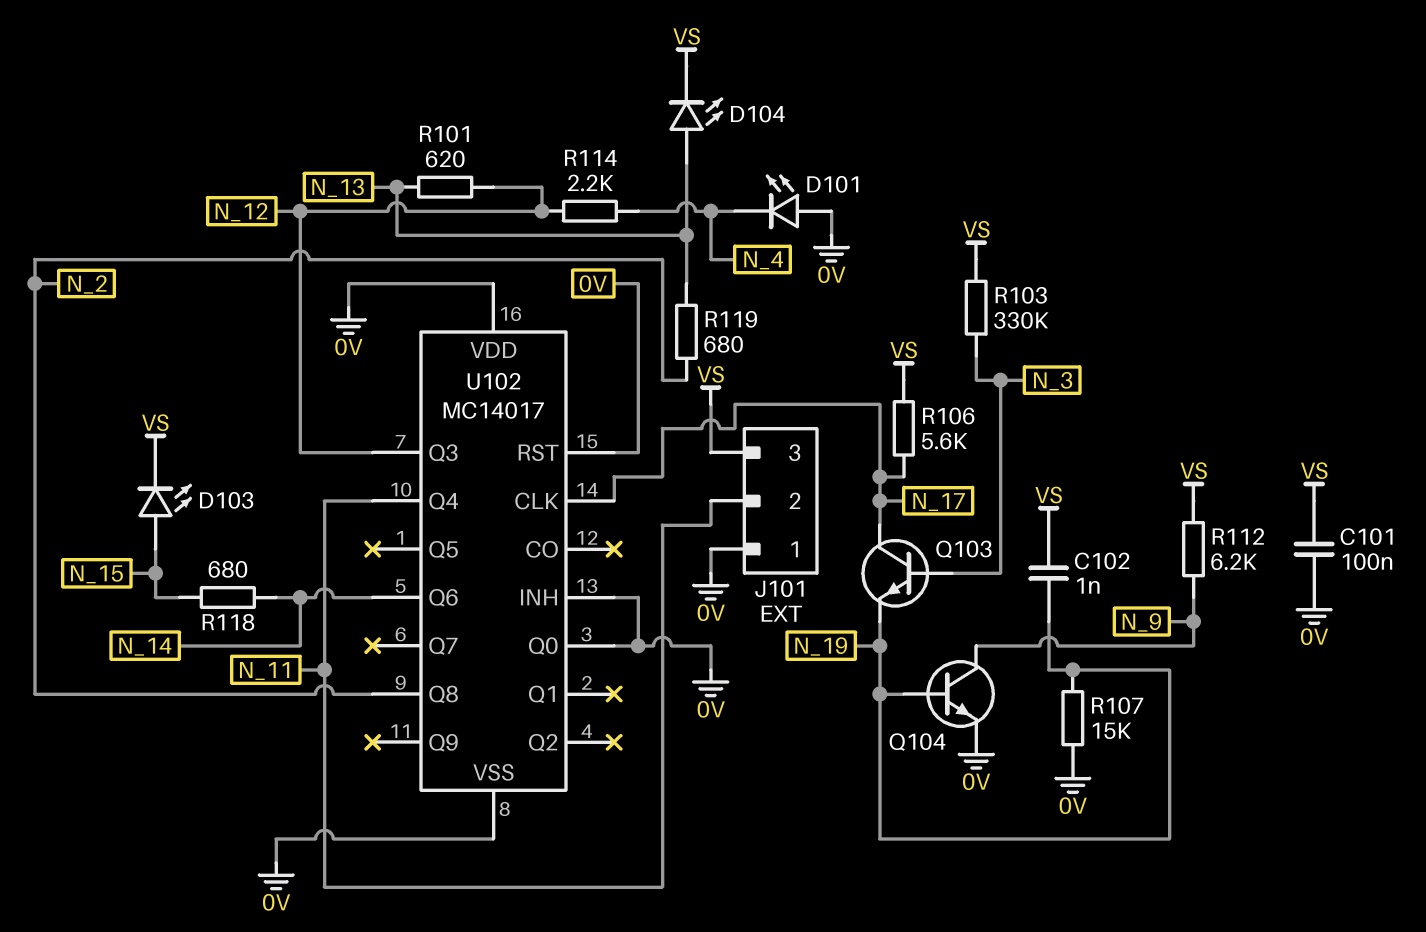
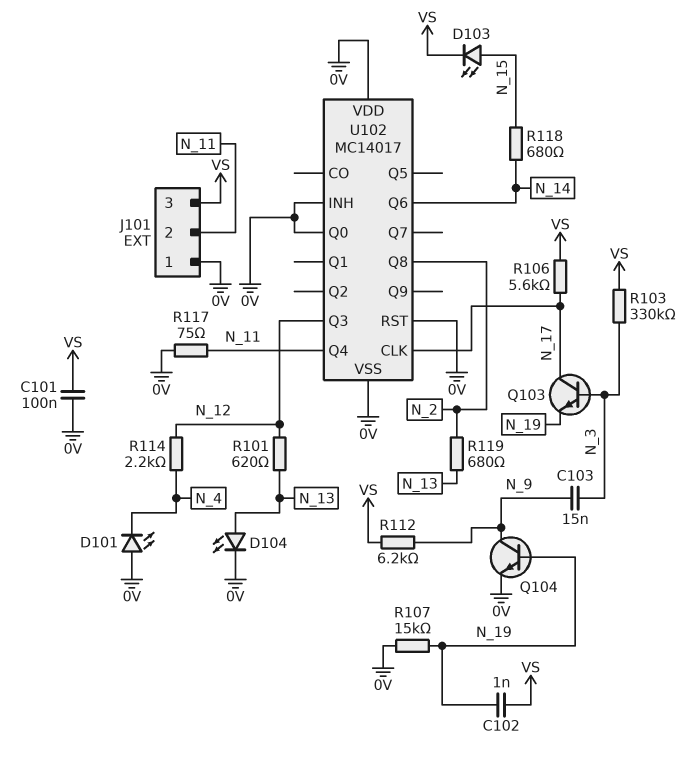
C103: none -> 15nF (N_3, N_9)
D104: LED (A N_13, K VS) -> LED (A N_13, K 0V)
R117: none -> 75 (0V, N_11)

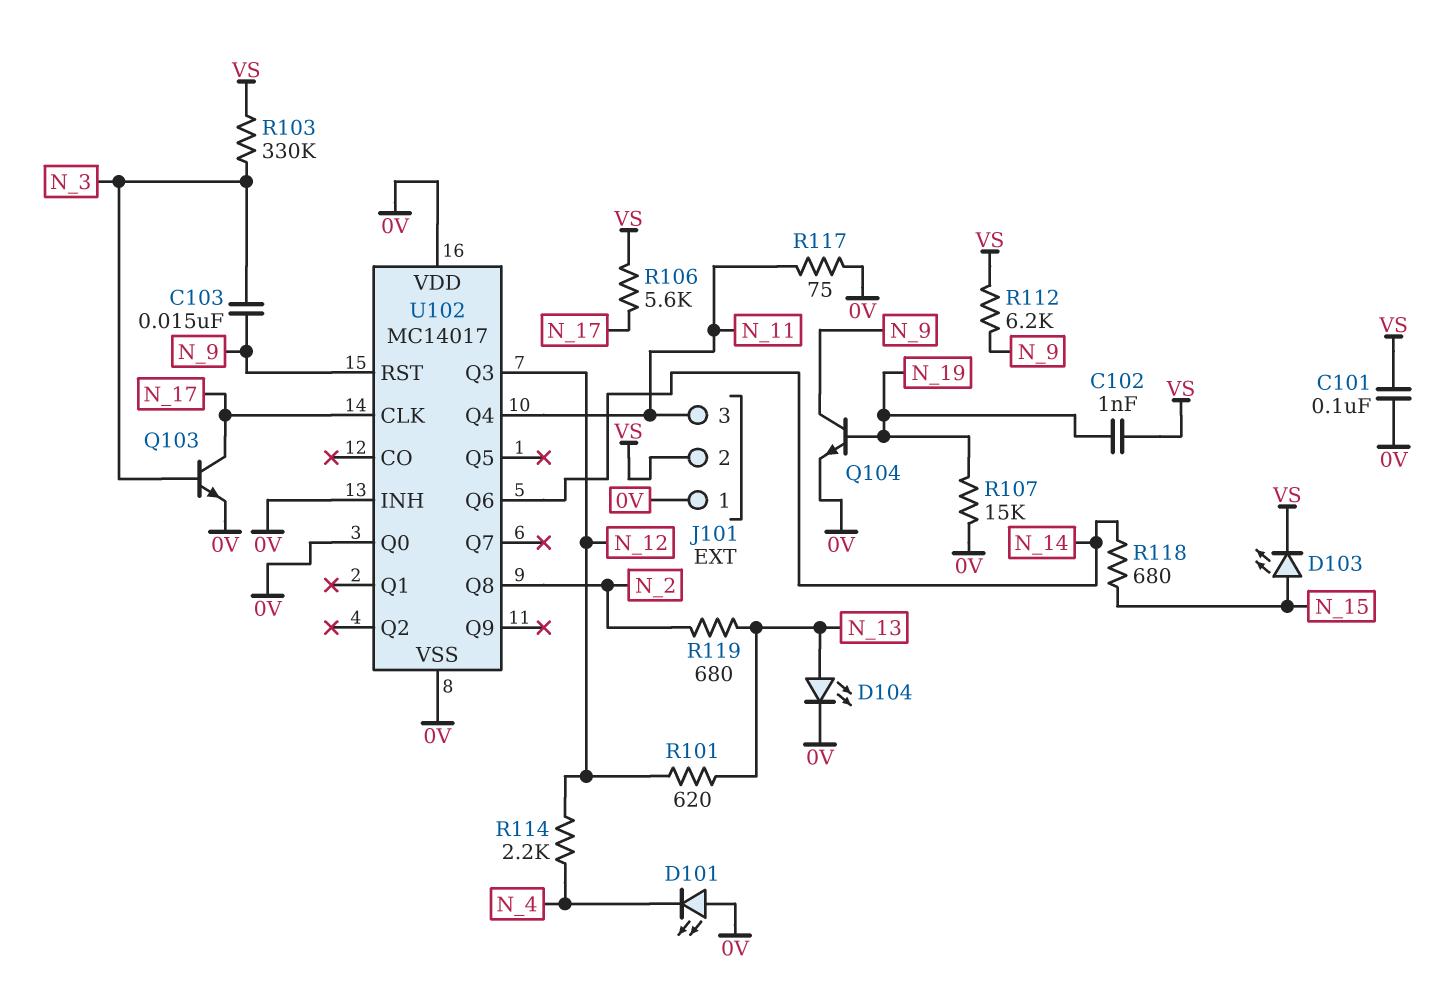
J101 pin 2: N_11 -> VS
J101 pin 3: VS -> N_11
Q103: NPN (B N_3, C N_17, E N_19) -> NPN (B N_3, C N_17, E 0V)
U102 pin RST: 0V -> N_9

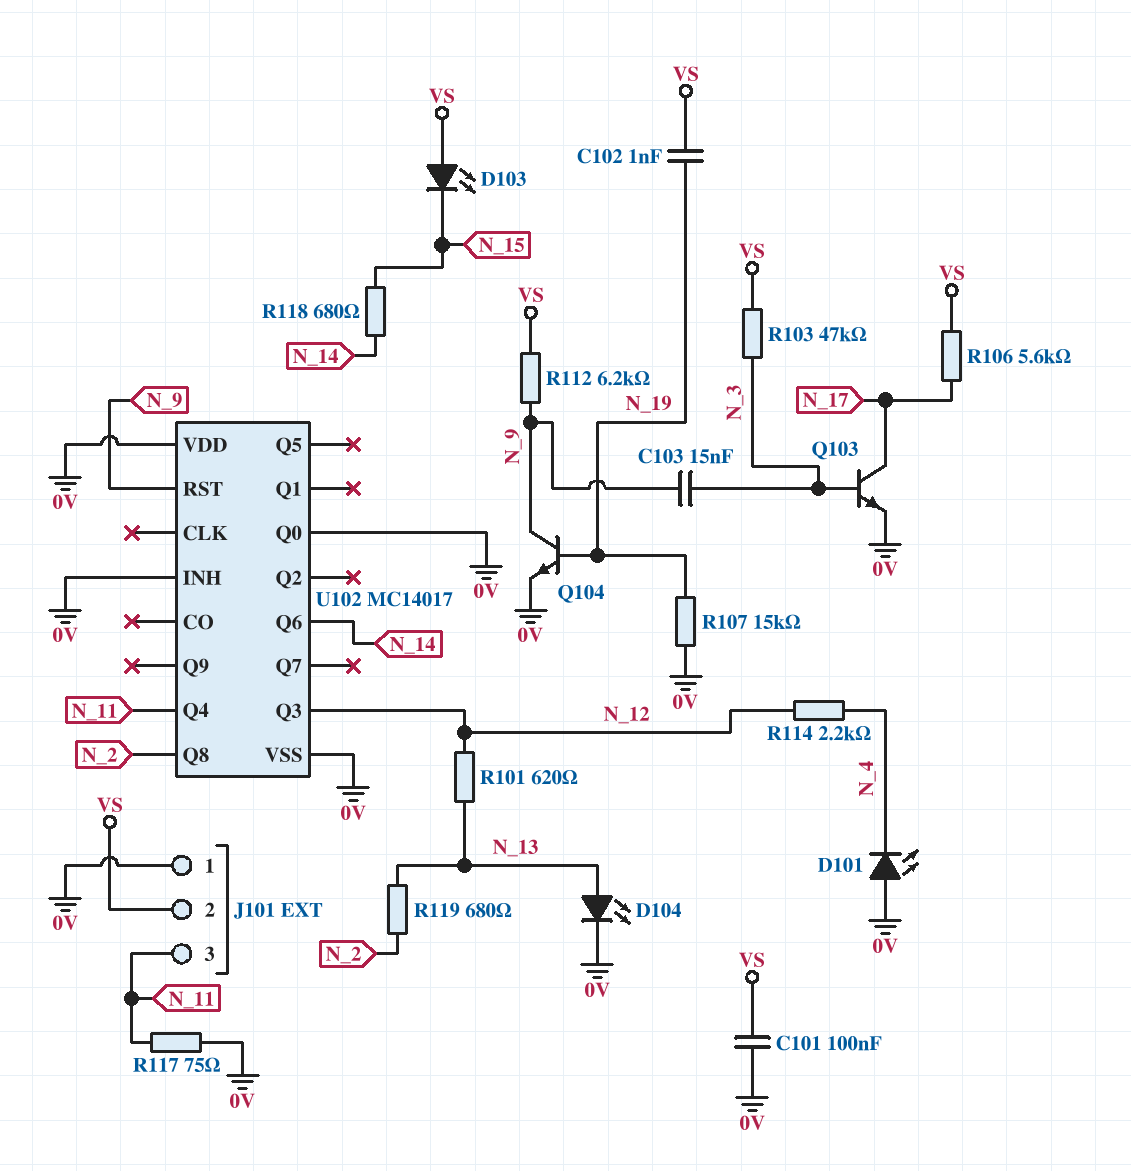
D103: LED (A N_15, K VS) -> LED (A VS, K N_15)
R103: 330k (N_3, VS) -> 47k (N_3, VS)
U102 pin CLK: N_17 -> none

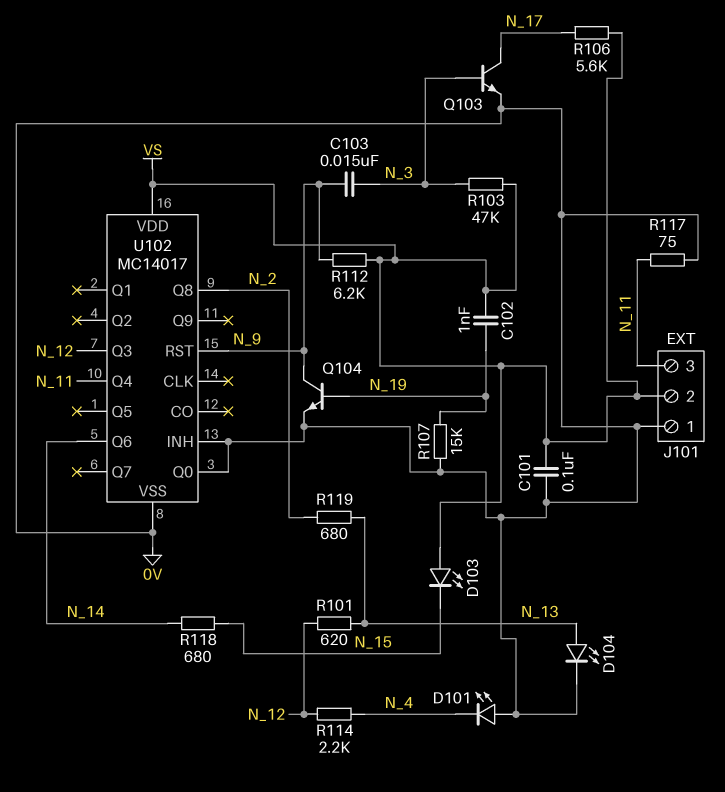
U102 pin VDD: 0V -> VS

